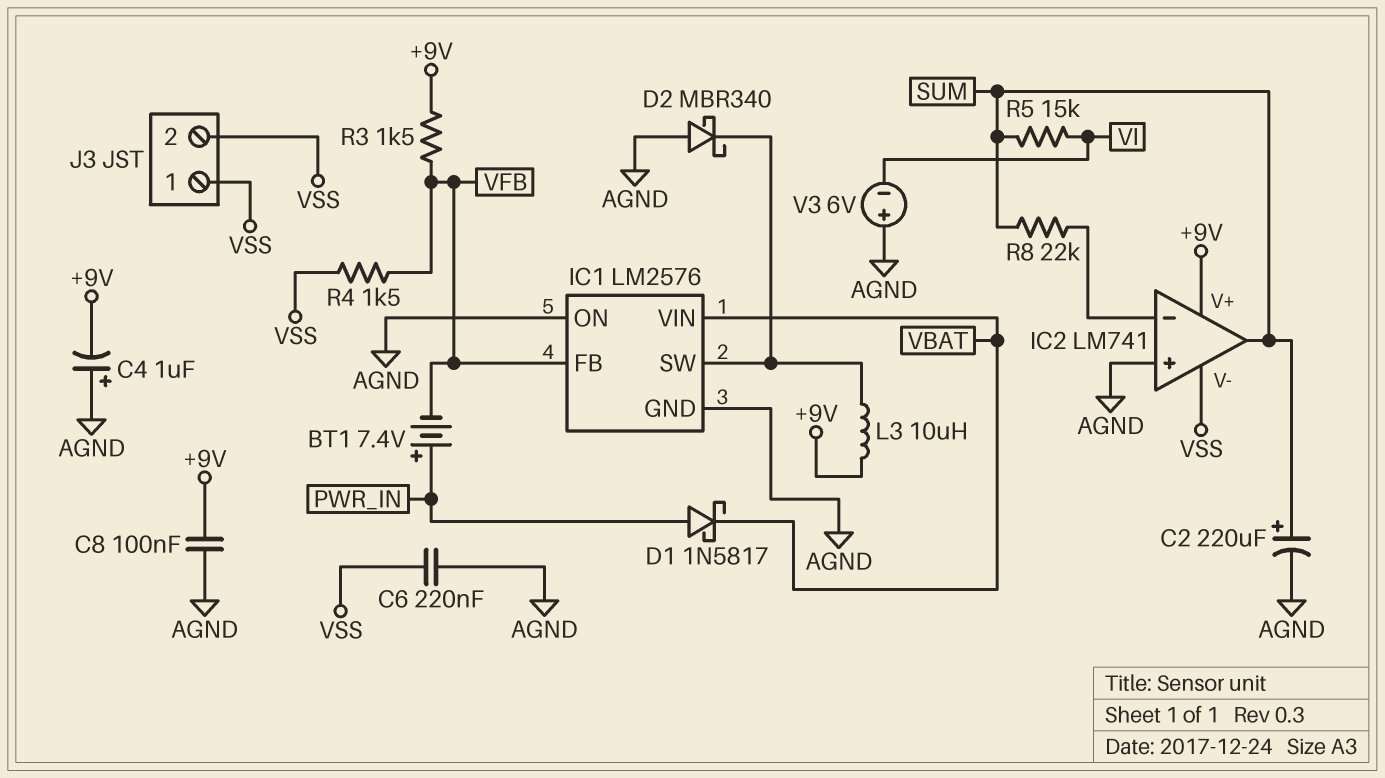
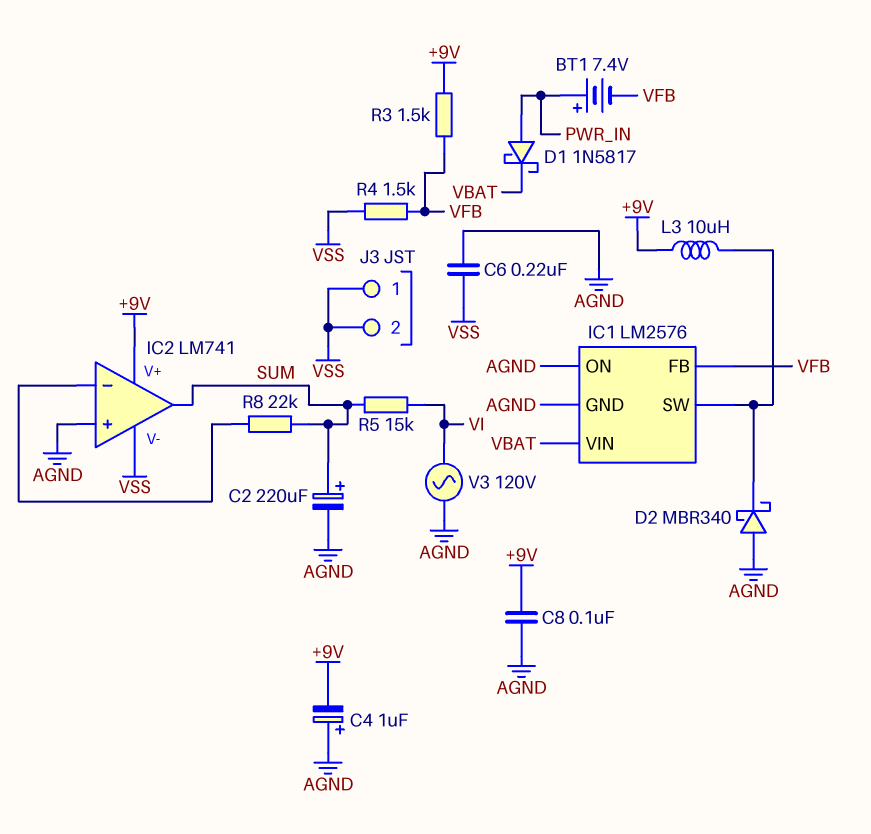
V3: 6V (plus AGND, minus VI) -> AC 120V (AGND, VI)

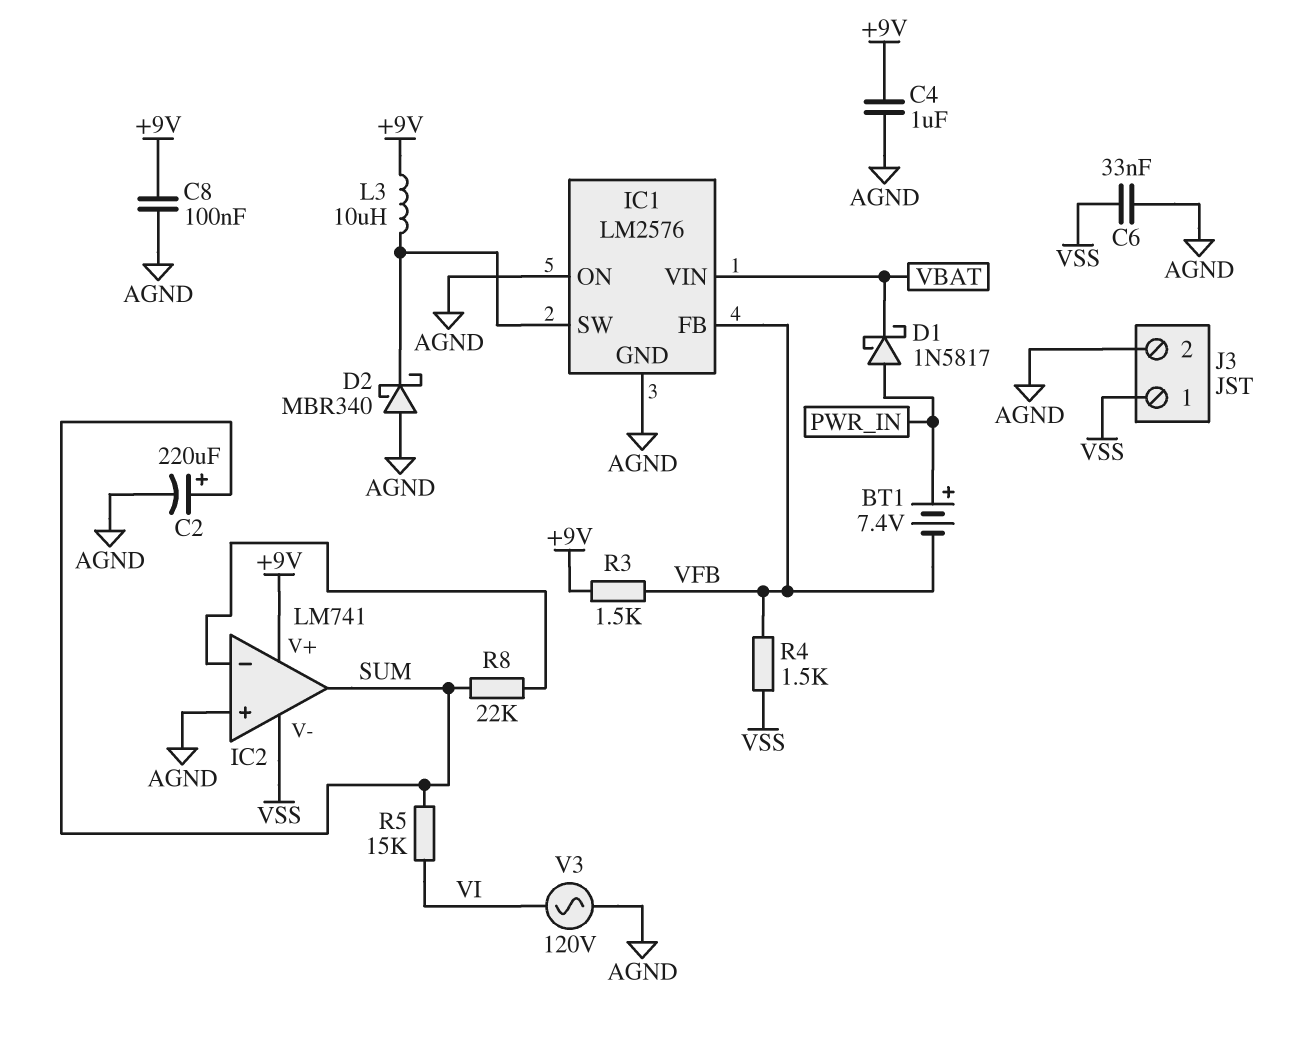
C4: 1uF (plus AGND, minus +9V) -> 1uF (+9V, AGND)
C6: 220nF (AGND, VSS) -> 33nF (AGND, VSS)
J3 pin 2: VSS -> AGND

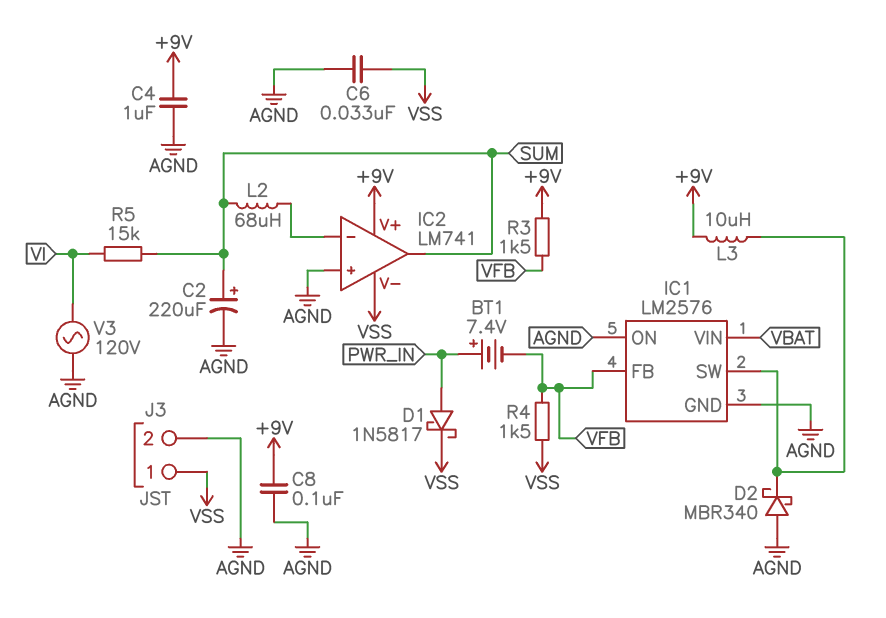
D1: schottky 1N5817 (A PWR_IN, K VBAT) -> schottky 1N5817 (A PWR_IN, K VSS)
L2: none -> 68uH (IC2/in-, SUM)
R8: 22k (IC2/in-, SUM) -> none

